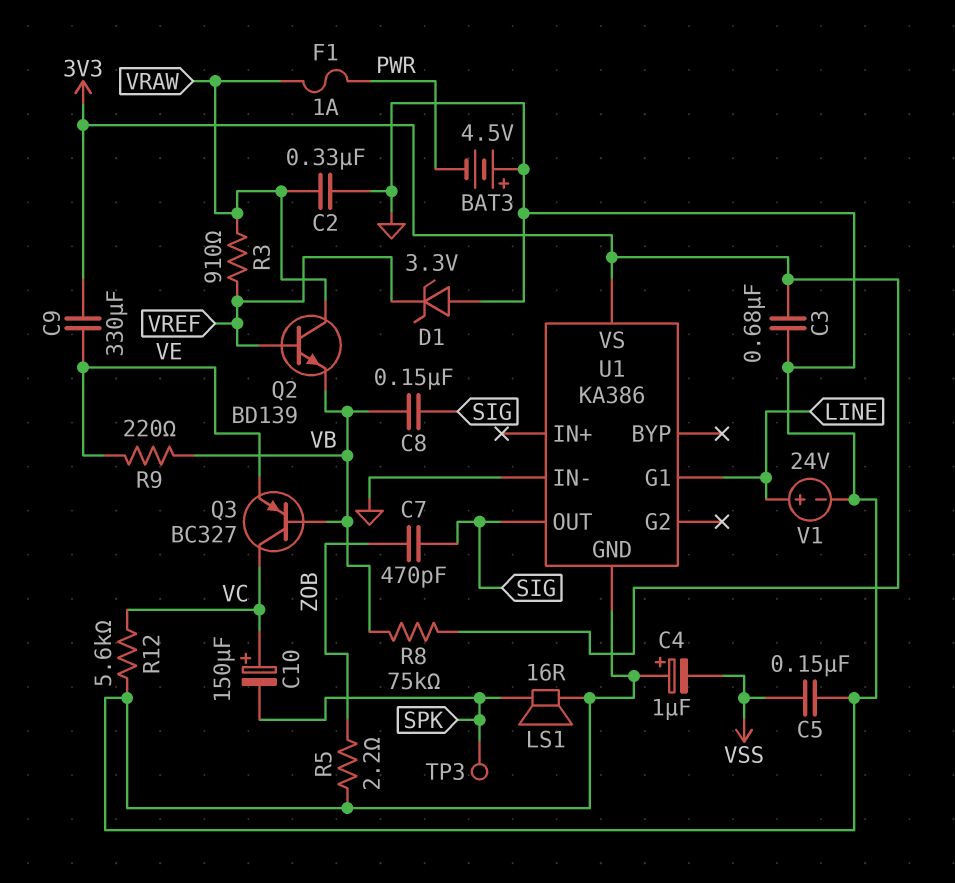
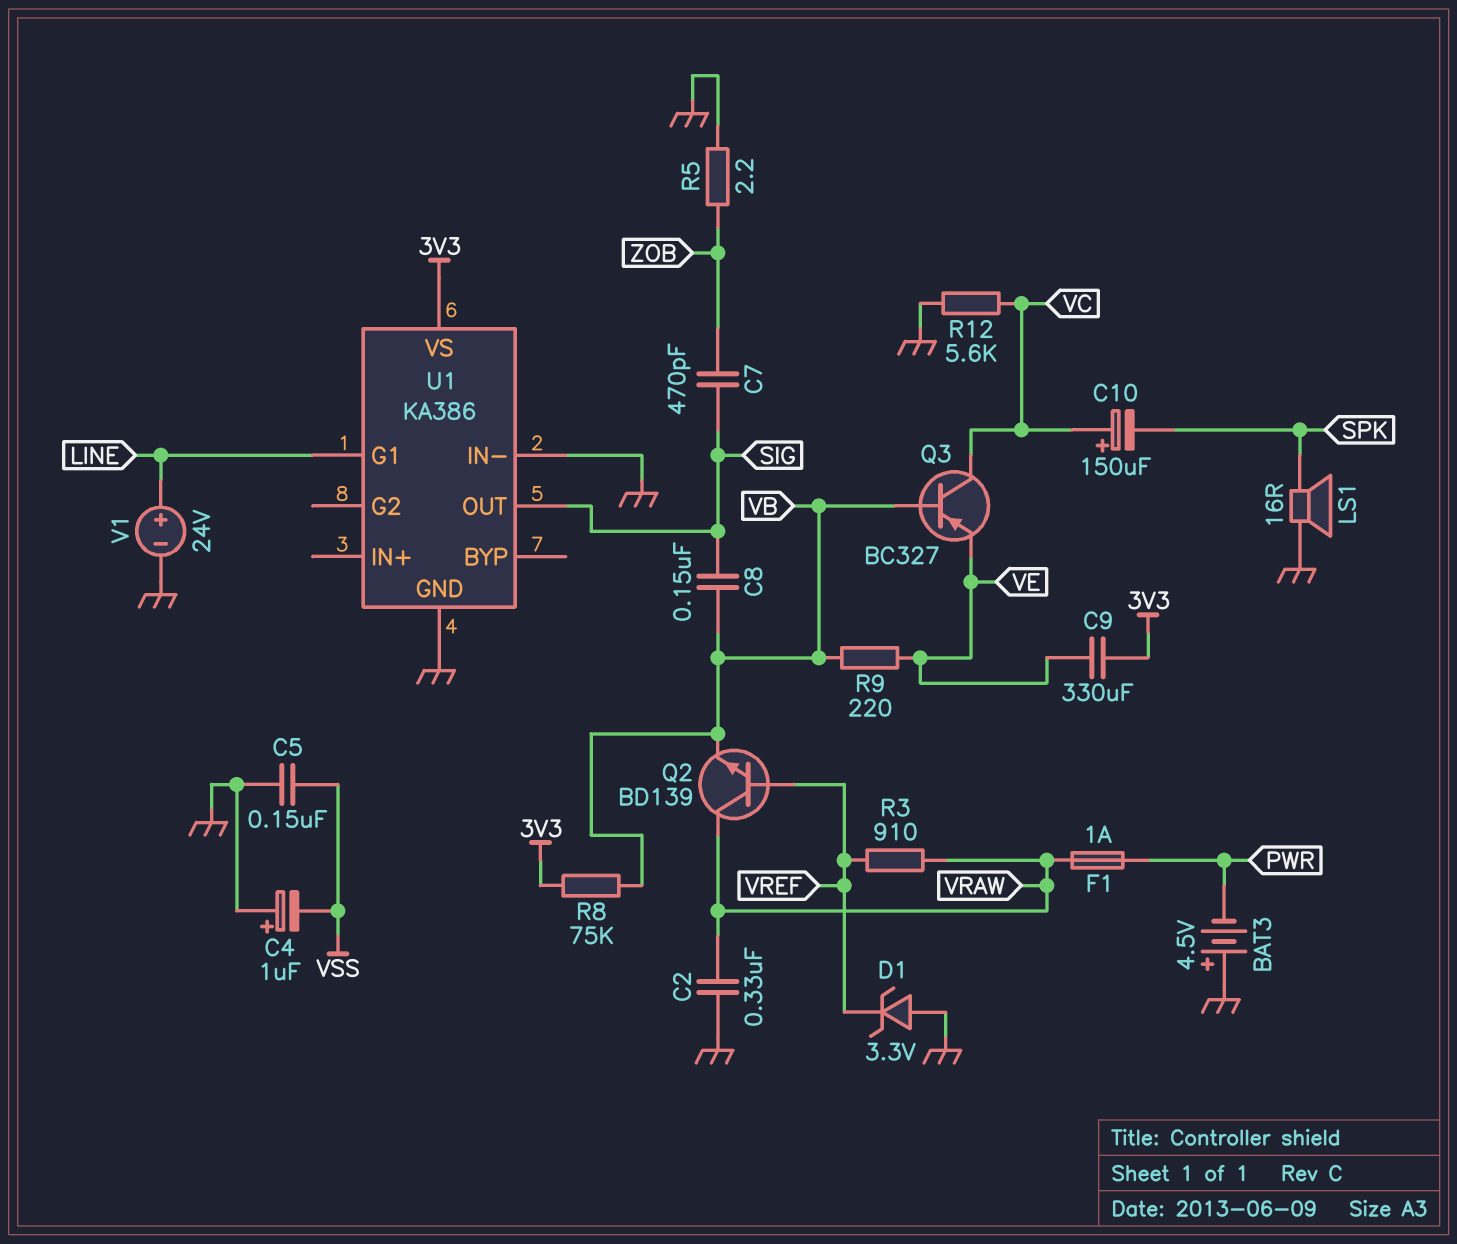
C3: 680nF (3V3, GND) -> none
TP3: test point (SPK) -> none

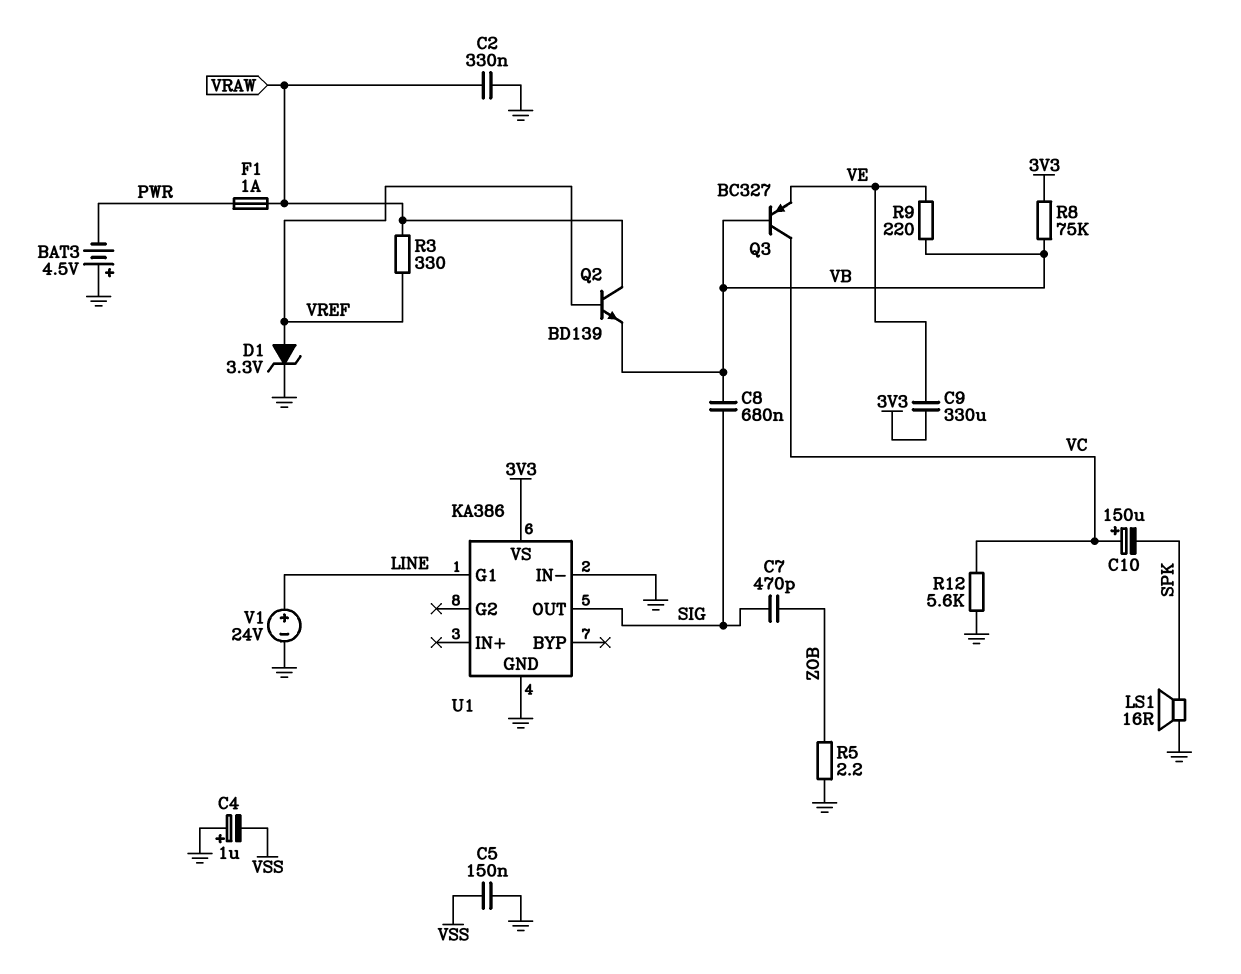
C8: 150nF (SIG, VB) -> 680nF (SIG, VB)
D1: zener 3.3V (A GND, K VREF) -> zener 3.3V (A VREF, K GND)
R3: 910 (VRAW, VREF) -> 330 (VRAW, VREF)

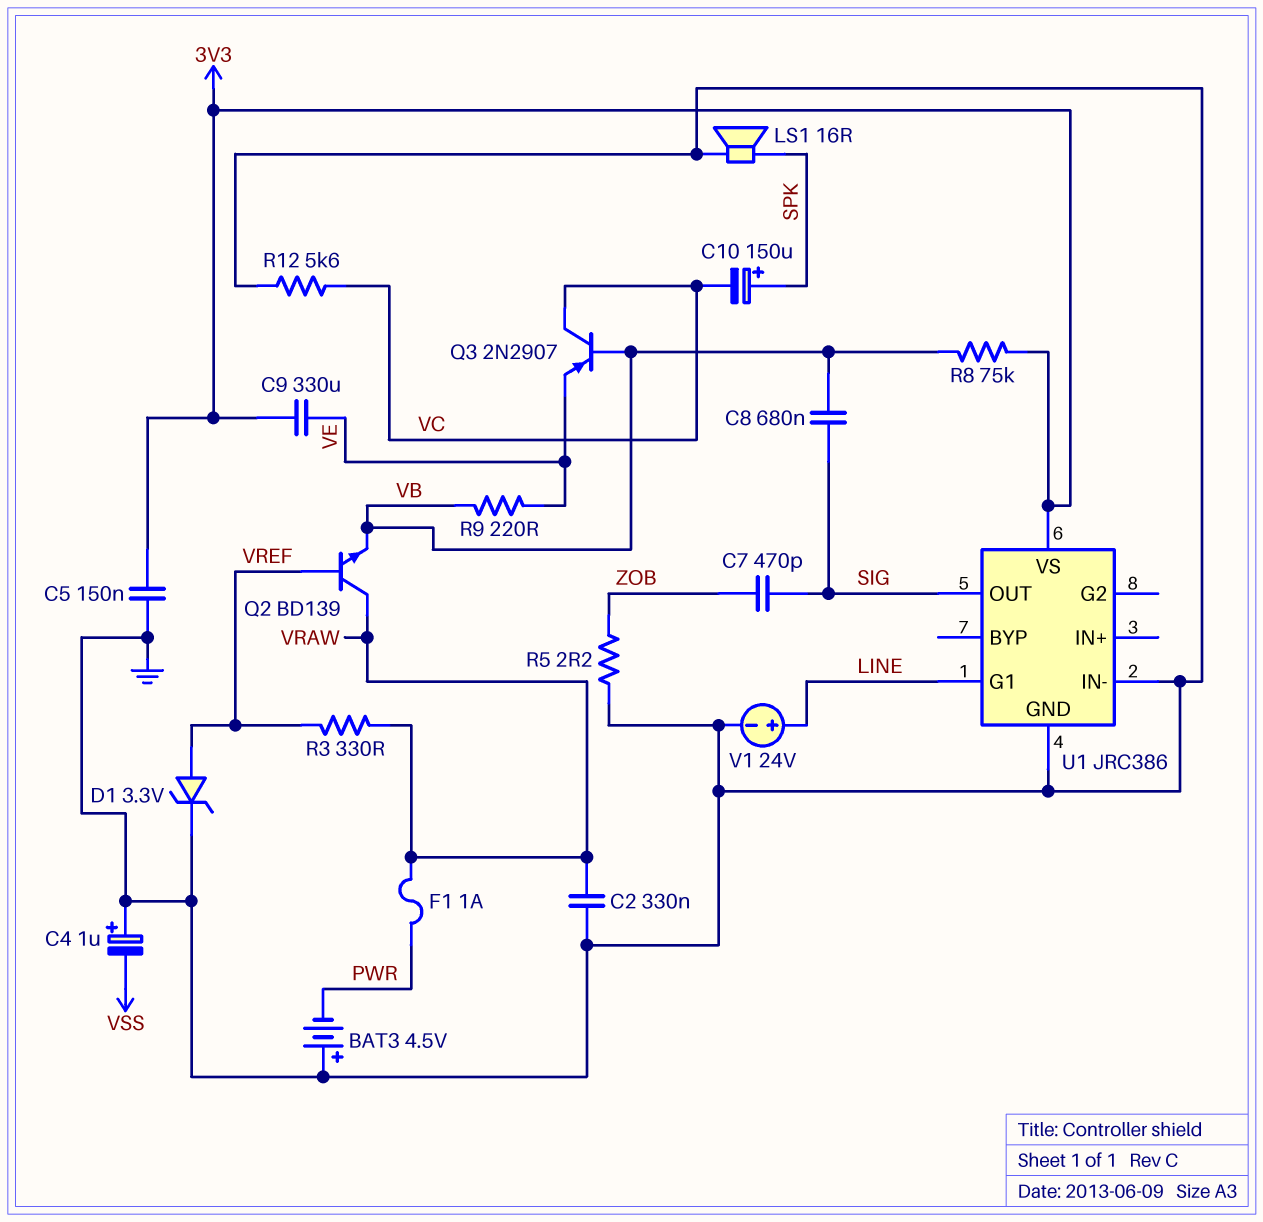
C5: 150nF (GND, VSS) -> 150nF (3V3, GND)
C10: 150uF (plus VC, minus SPK) -> 150uF (plus SPK, minus VC)
Q3: PNP BC327 (B VB, C VC, E VE) -> PNP 2N2907 (B VB, C VC, E VE)
U1: KA386 -> JRC386

